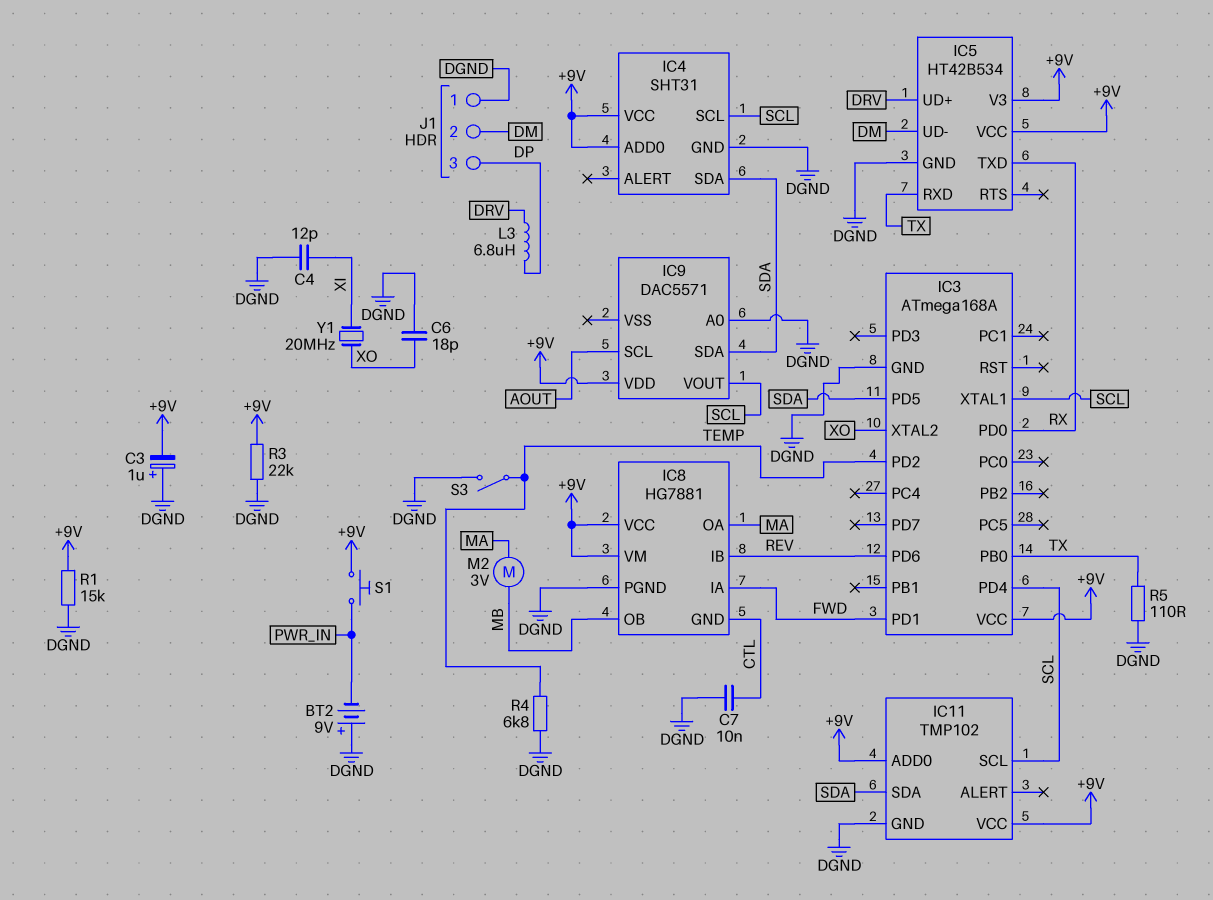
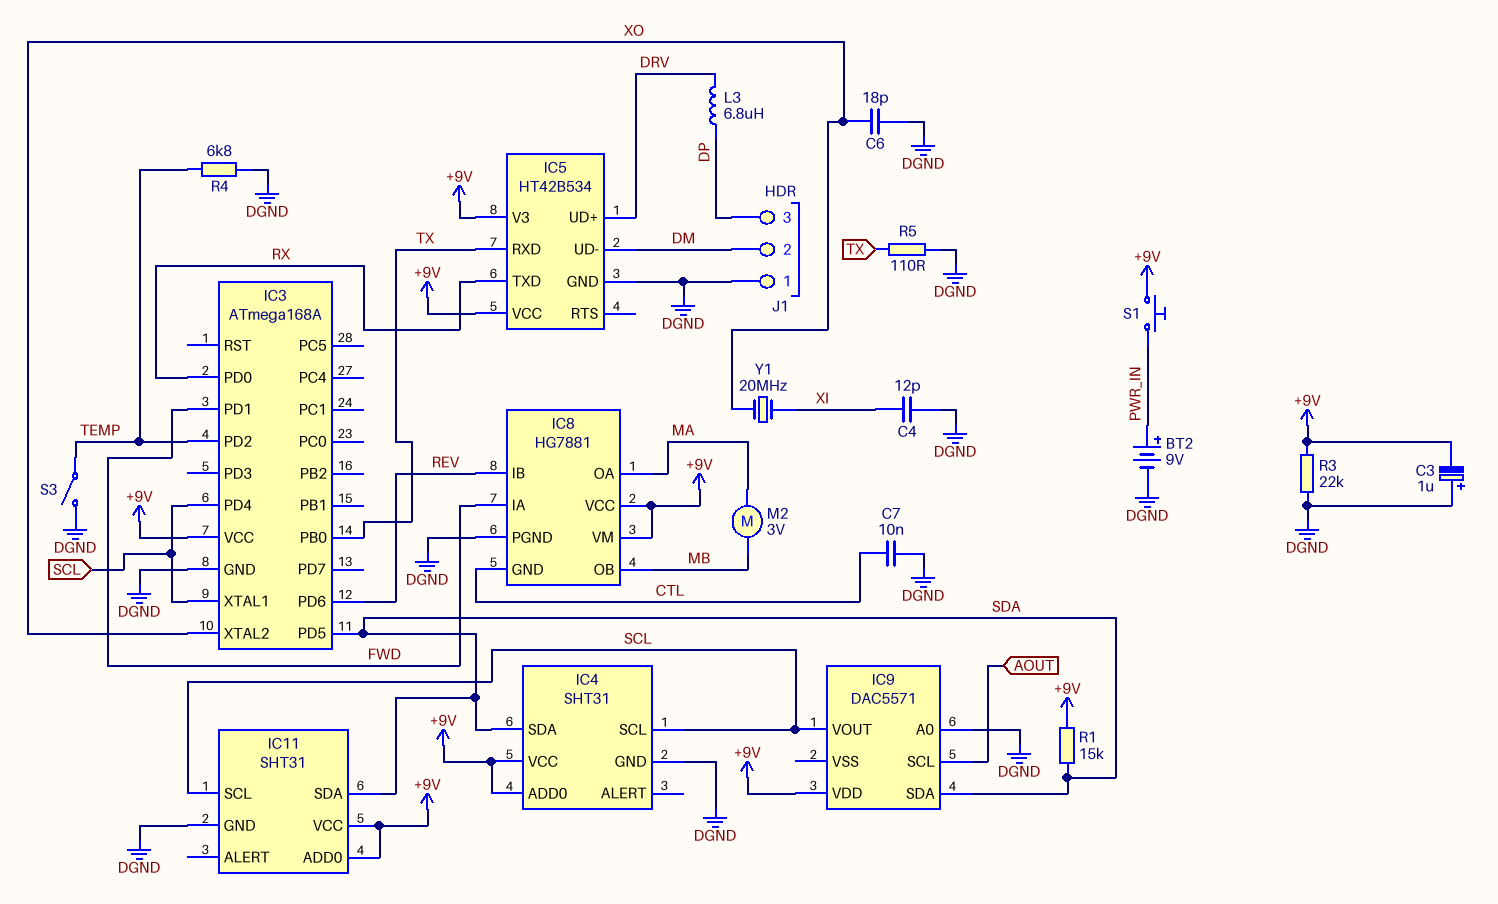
BT2: 9V (plus DGND, minus PWR_IN) -> 9V (plus PWR_IN, minus DGND)
IC11: TMP102 -> SHT31
R1: 15k (+9V, DGND) -> 15k (+9V, SDA)

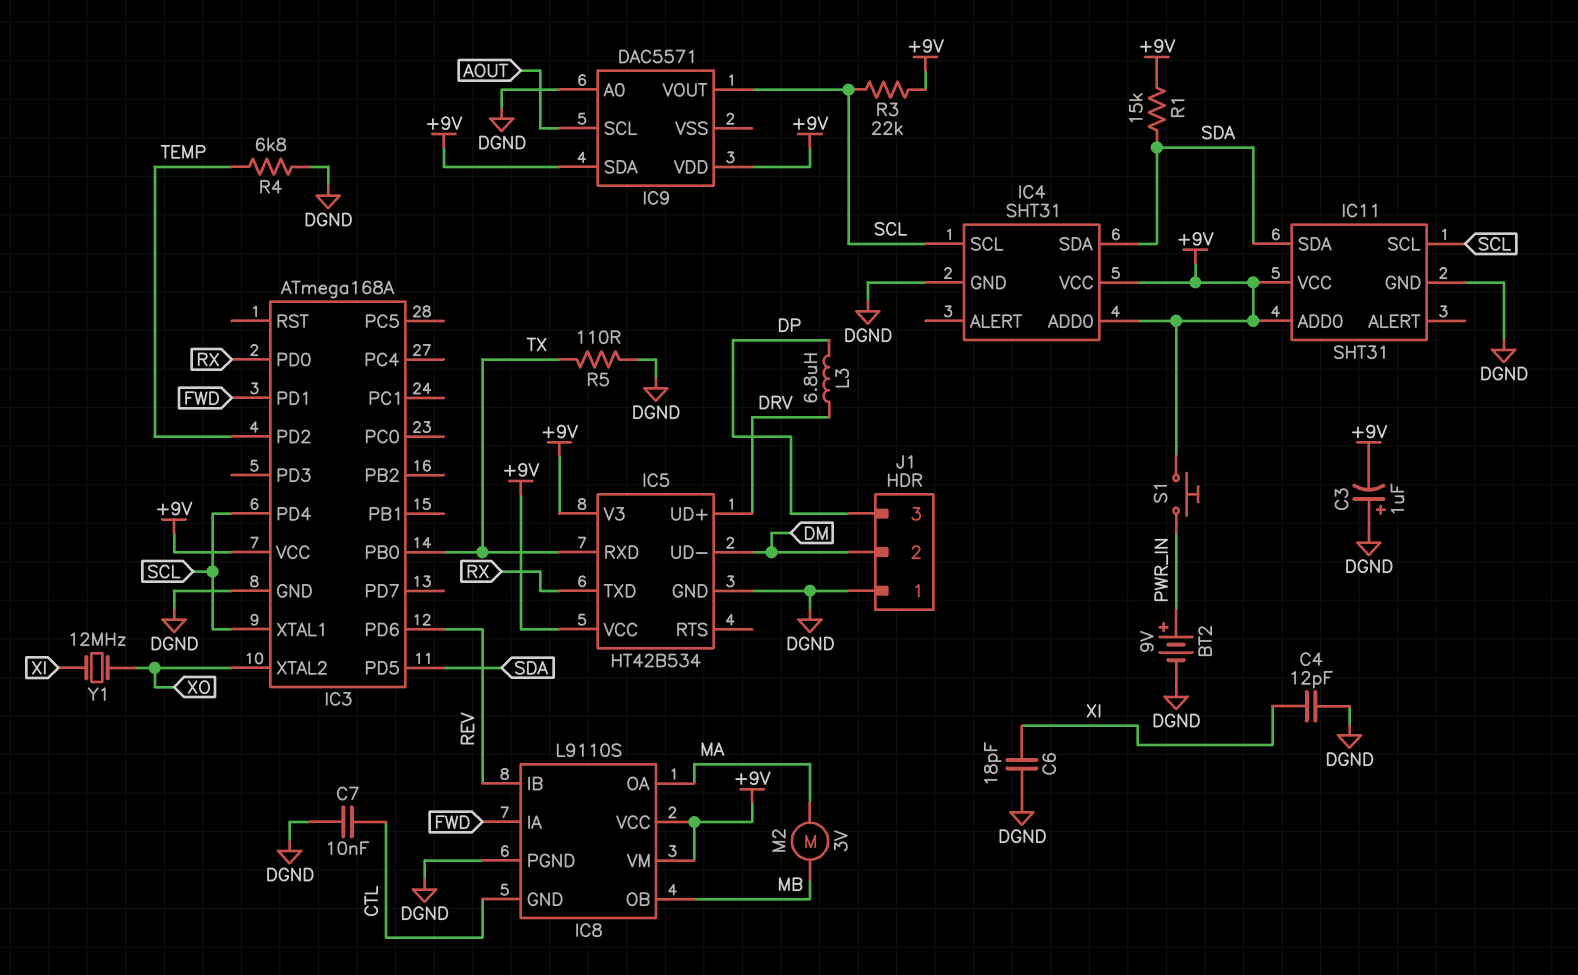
C6: 18pF (DGND, XO) -> 18pF (DGND, XI)
IC8: HG7881 -> L9110S
IC9 pin SDA: SDA -> +9V
R3: 22k (+9V, DGND) -> 22k (+9V, SCL)
S3: switch (DGND, TEMP) -> none
Y1: 20MHz (XI, XO) -> 12MHz (XI, XO)

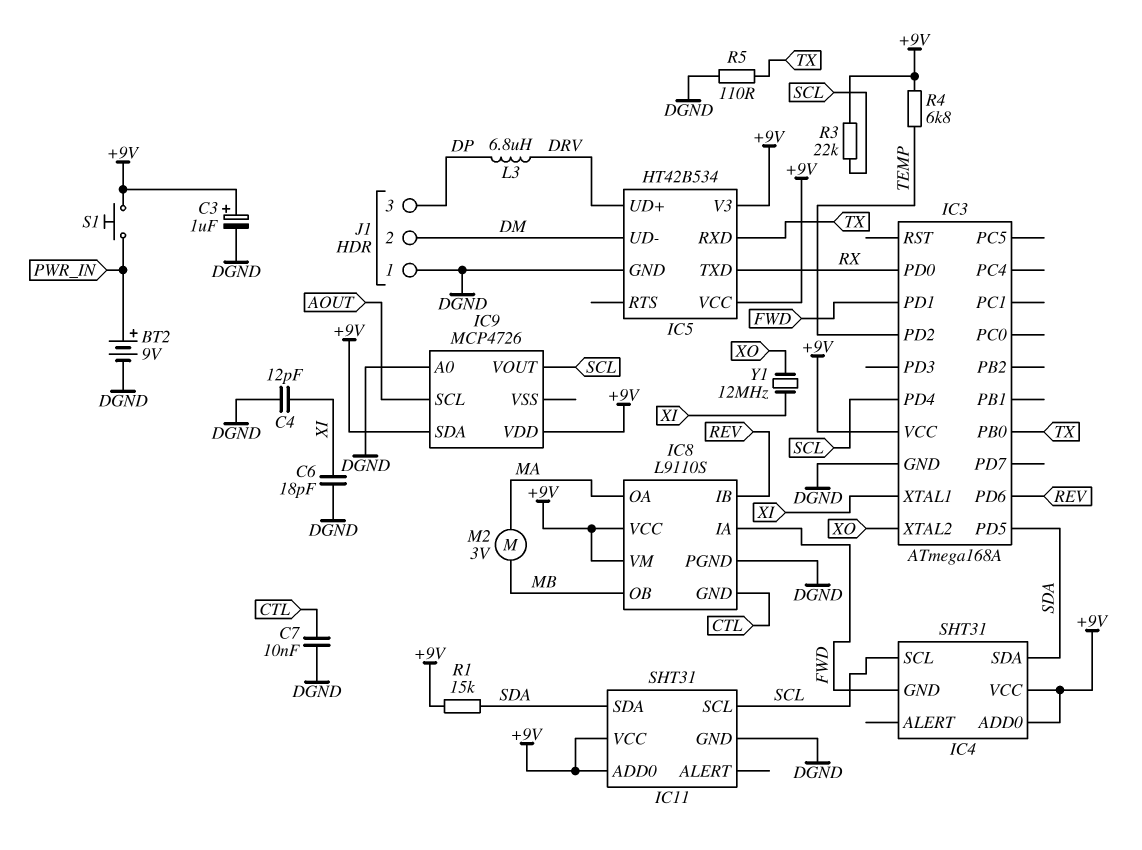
C3: 1uF (plus DGND, minus +9V) -> 1uF (plus +9V, minus DGND)
IC3 pin XTAL1: SCL -> XI
IC4 pin GND: DGND -> FWD
IC9: DAC5571 -> MCP4726
R4: 6.8k (DGND, TEMP) -> 6.8k (+9V, TEMP)

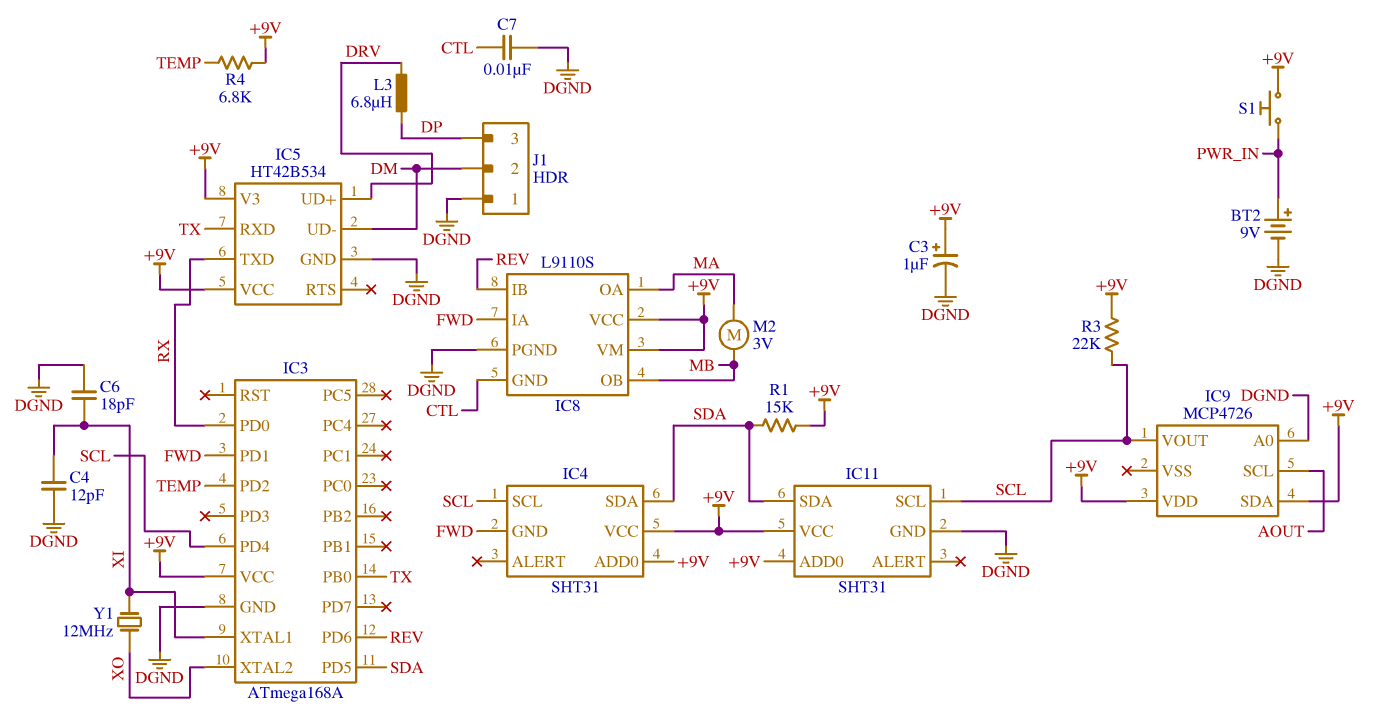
R5: 110 (DGND, TX) -> none

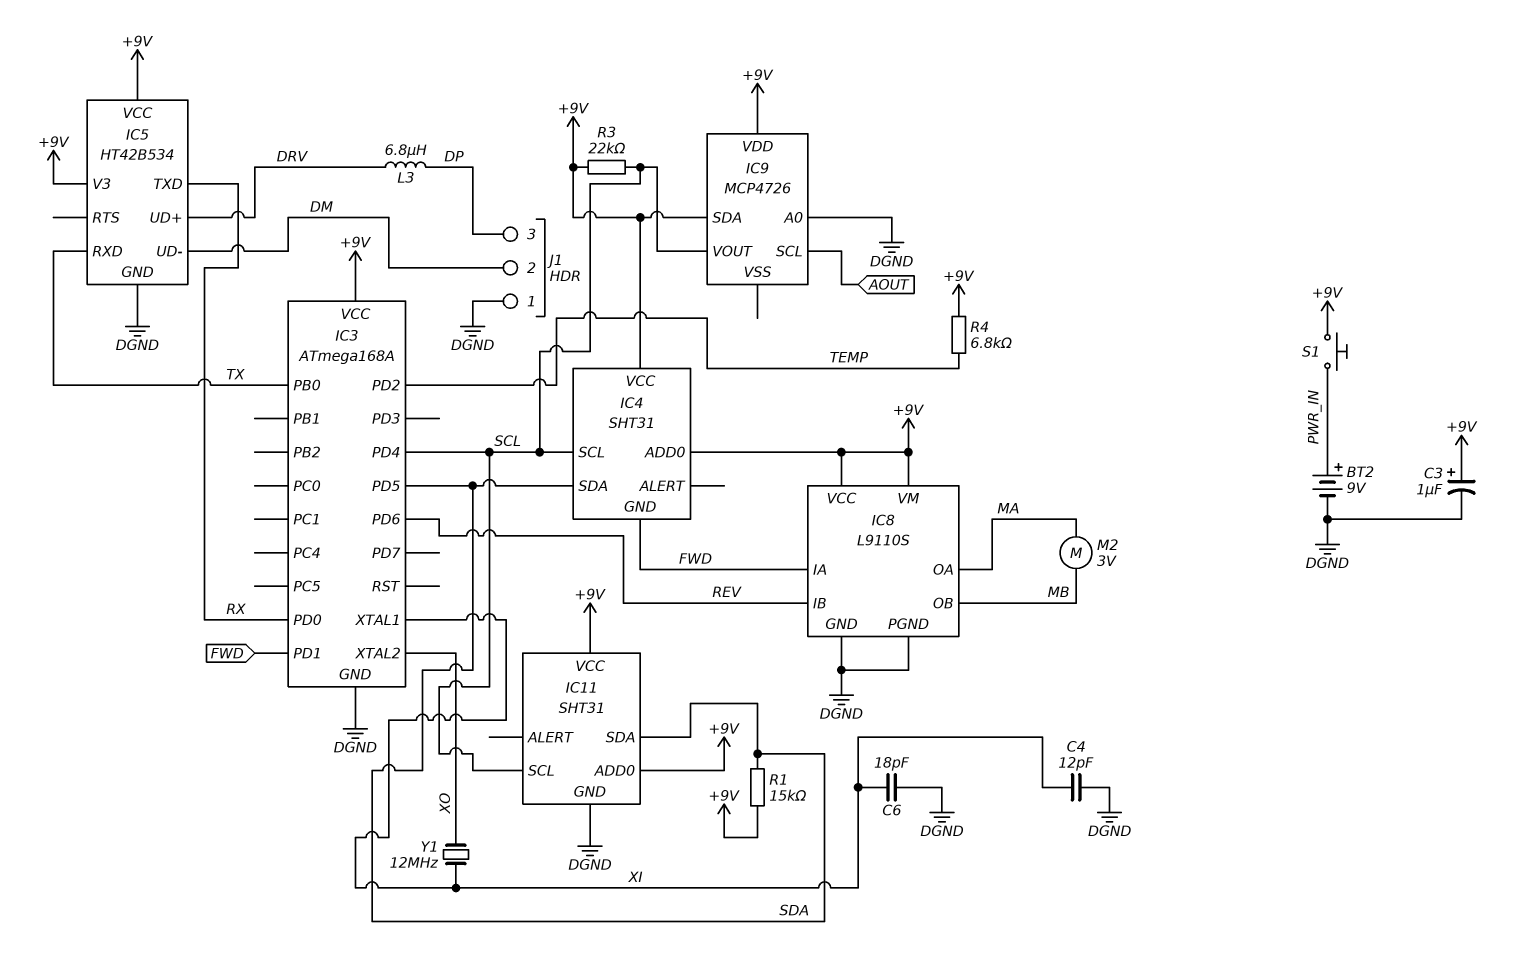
C7: 10nF (CTL, DGND) -> none
IC8 pin GND: CTL -> DGND

